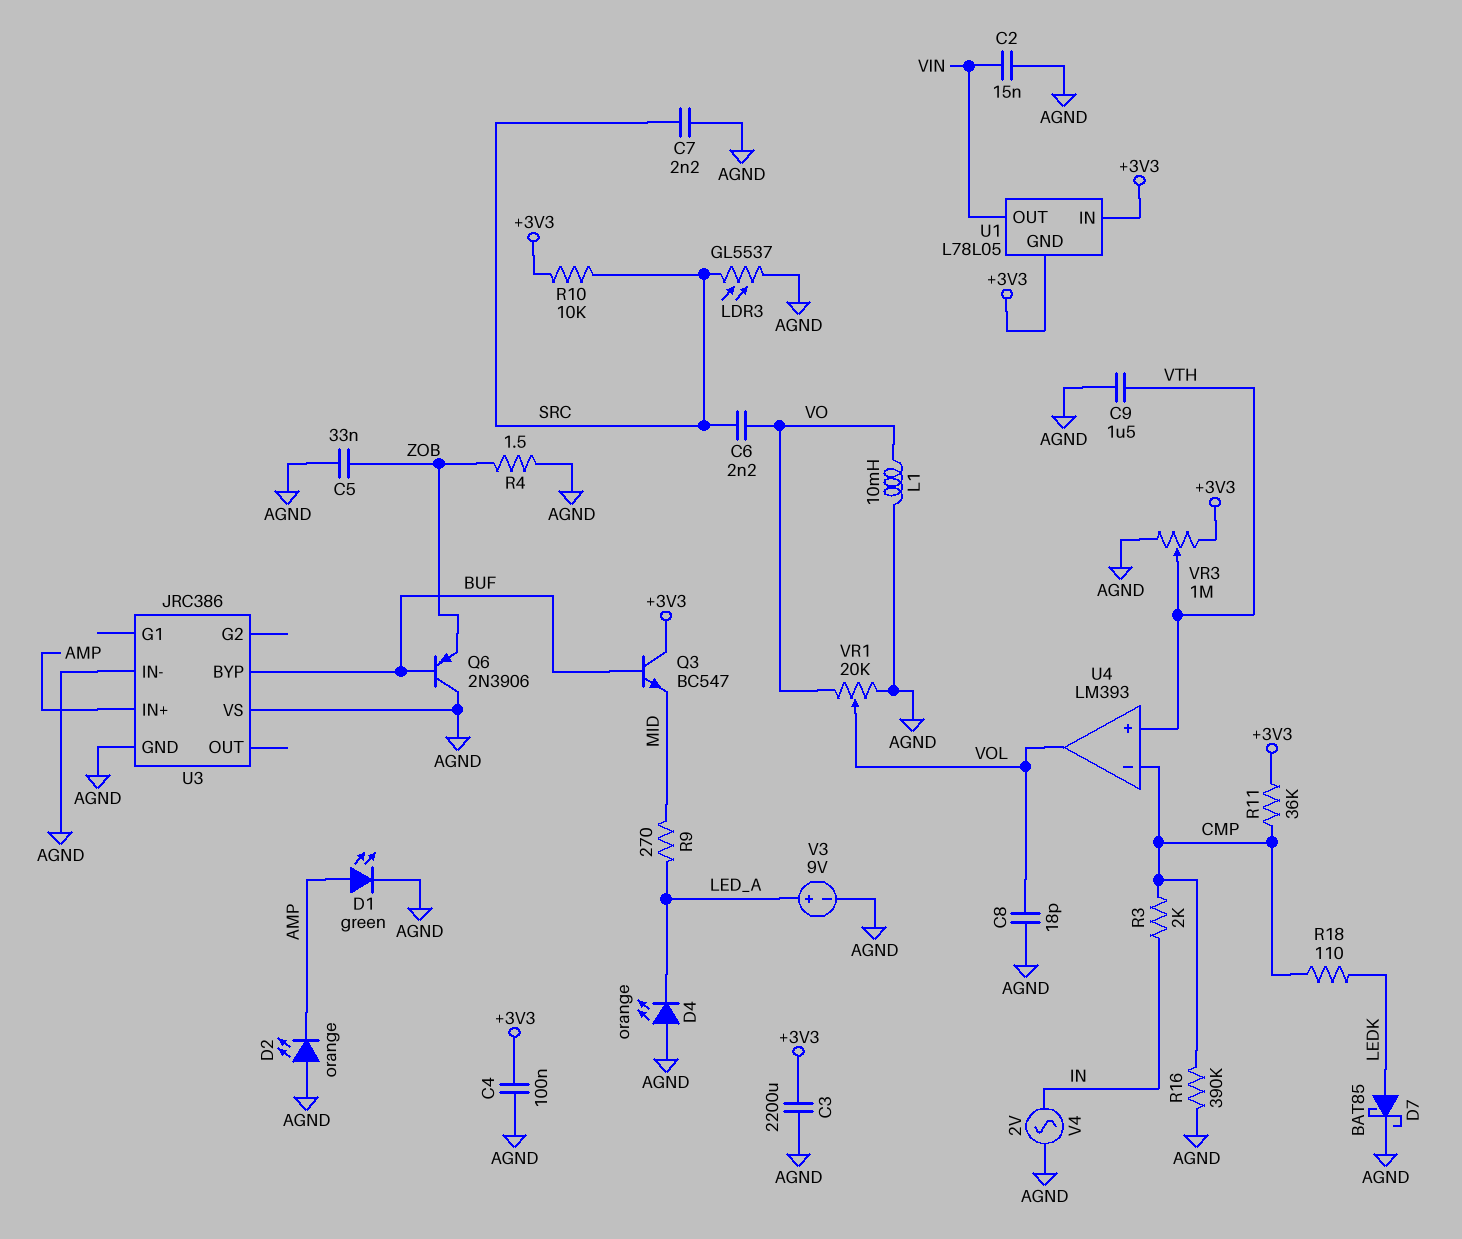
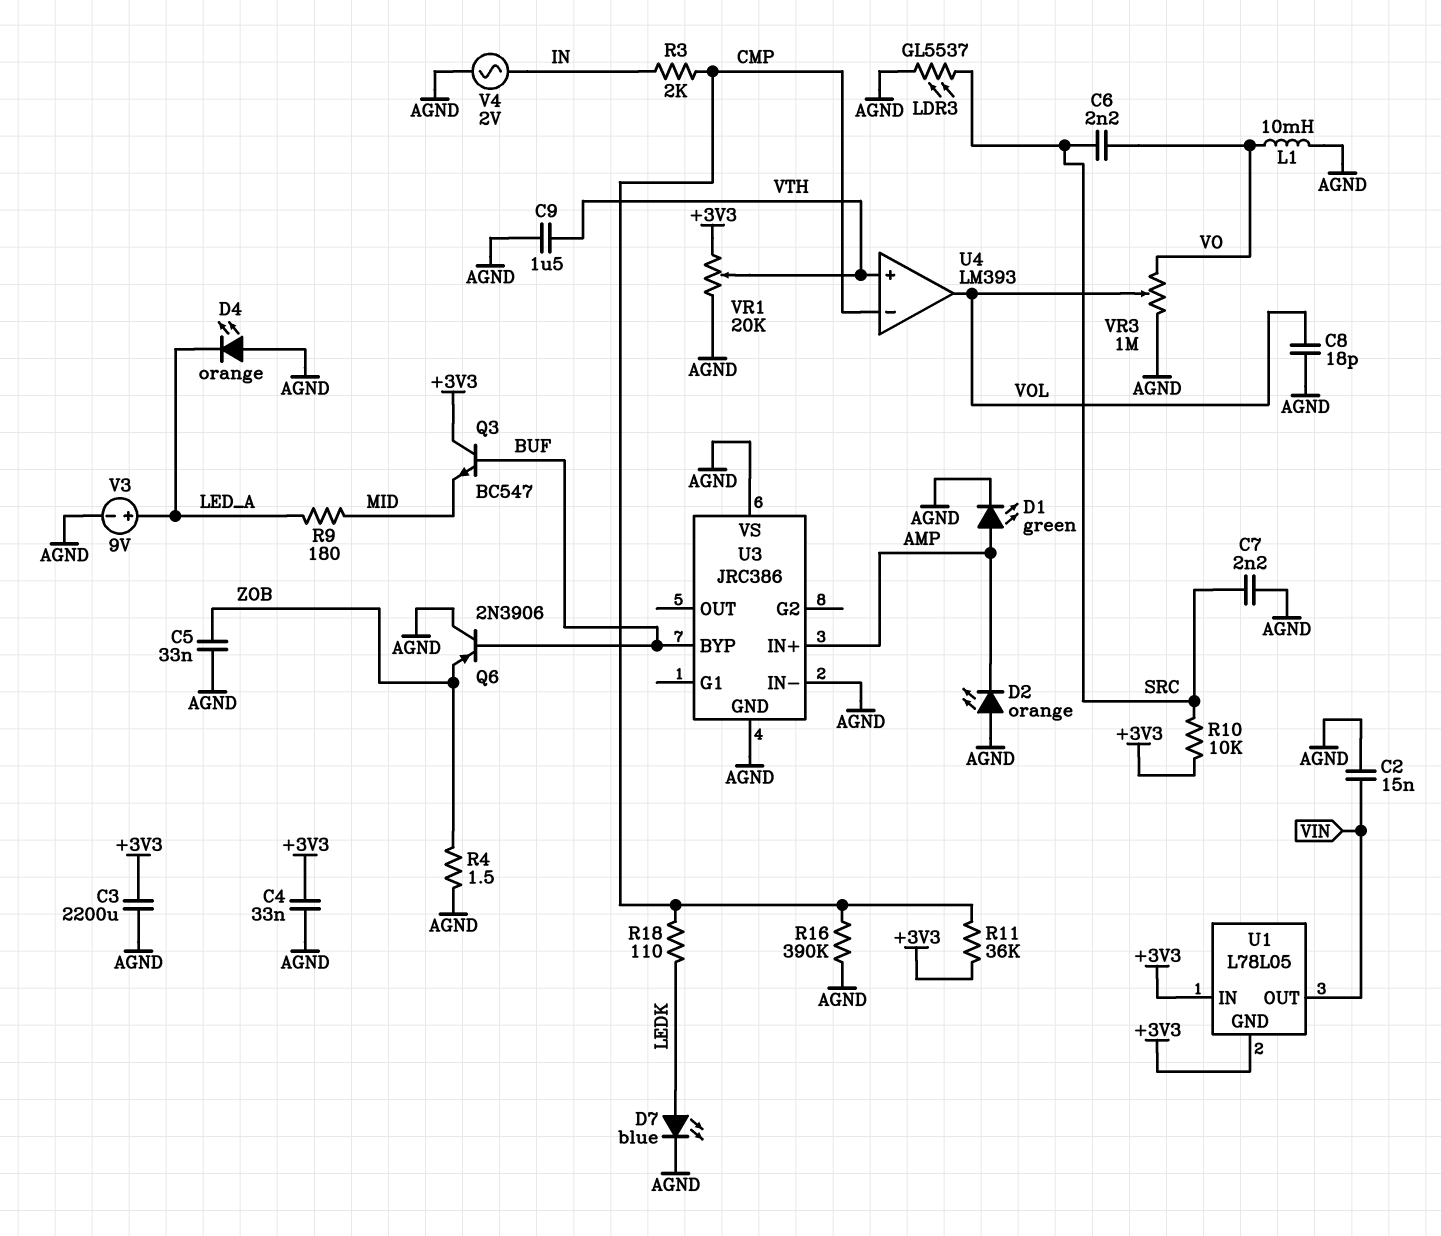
C4: 100nF (+3V3, AGND) -> 33nF (+3V3, AGND)
D7: schottky BAT85 (A LEDK, K AGND) -> LED blue (A LEDK, K AGND)
R9: 270 (LED_A, MID) -> 180 (LED_A, MID)
VR1: 20k (AGND, VO, wiper VOL) -> 20k (+3V3, AGND, wiper VTH)
VR3: 1M (+3V3, AGND, wiper VTH) -> 1M (AGND, VO, wiper VOL)

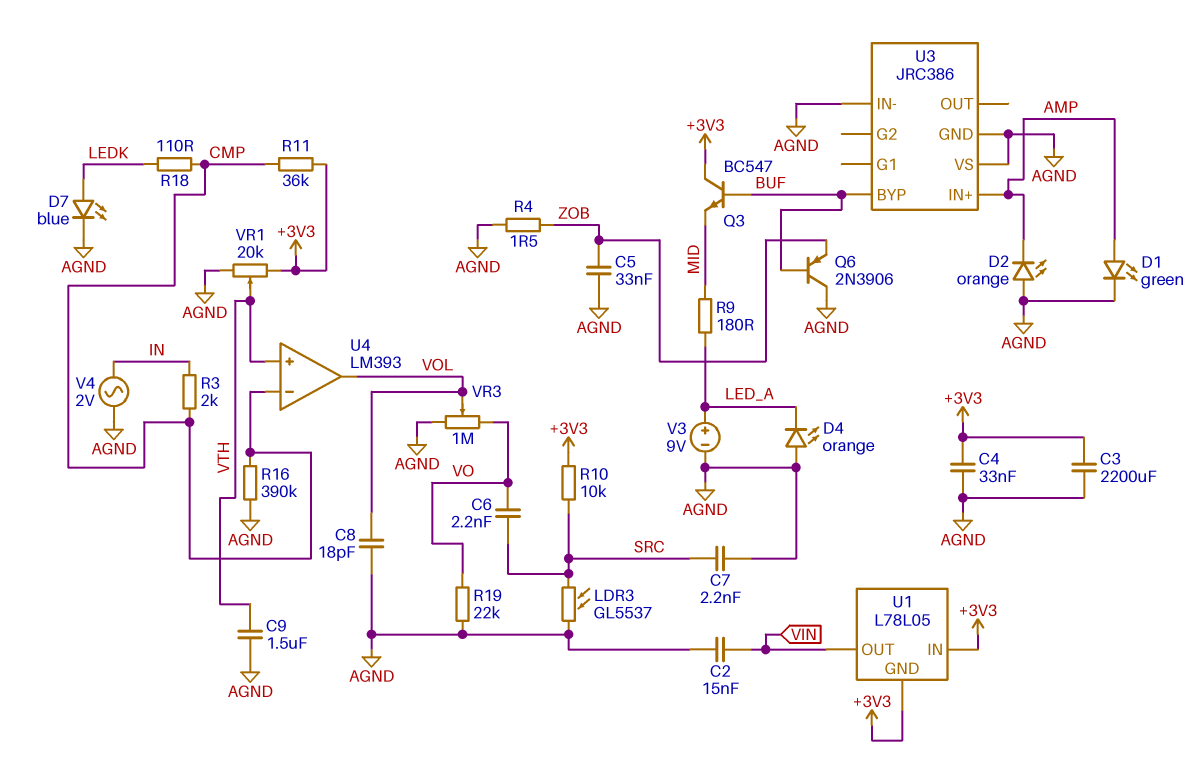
L1: 10mH (AGND, VO) -> none
R19: none -> 22k (AGND, VO)

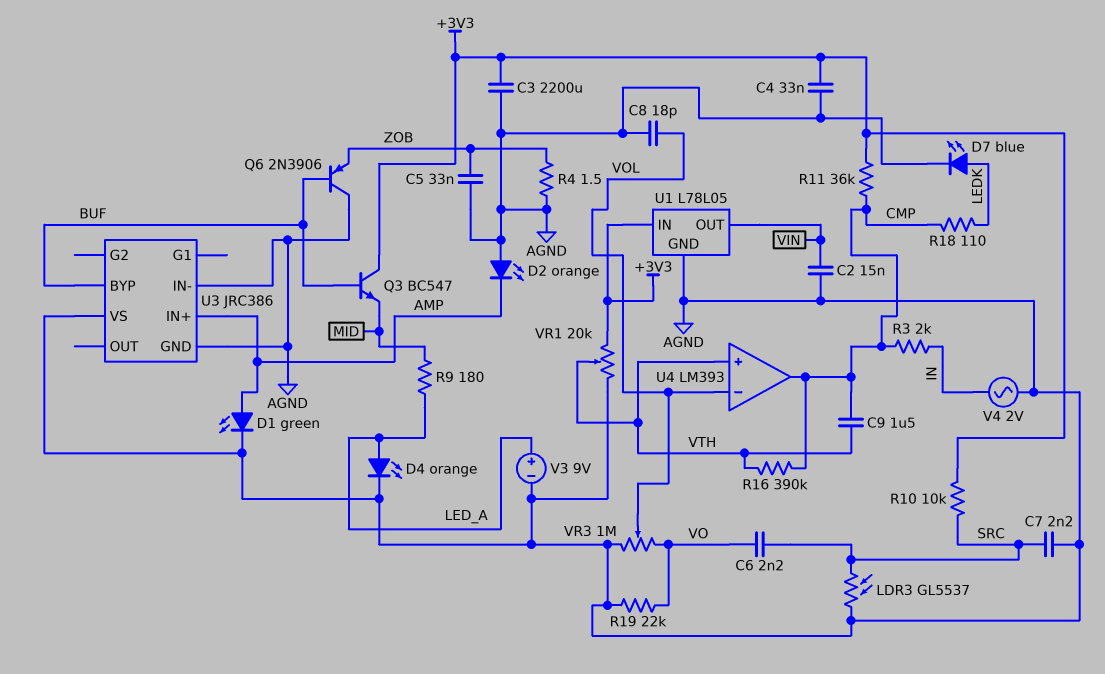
C9: 1.5uF (AGND, VTH) -> 1.5uF (CMP, VTH)
D4: LED orange (A AGND, K LED_A) -> LED orange (A LED_A, K AGND)
R16: 390k (AGND, CMP) -> 390k (CMP, VTH)
U1 pin GND: +3V3 -> AGND
U4 pin in-: CMP -> VOL
U4 pin out: VOL -> CMP

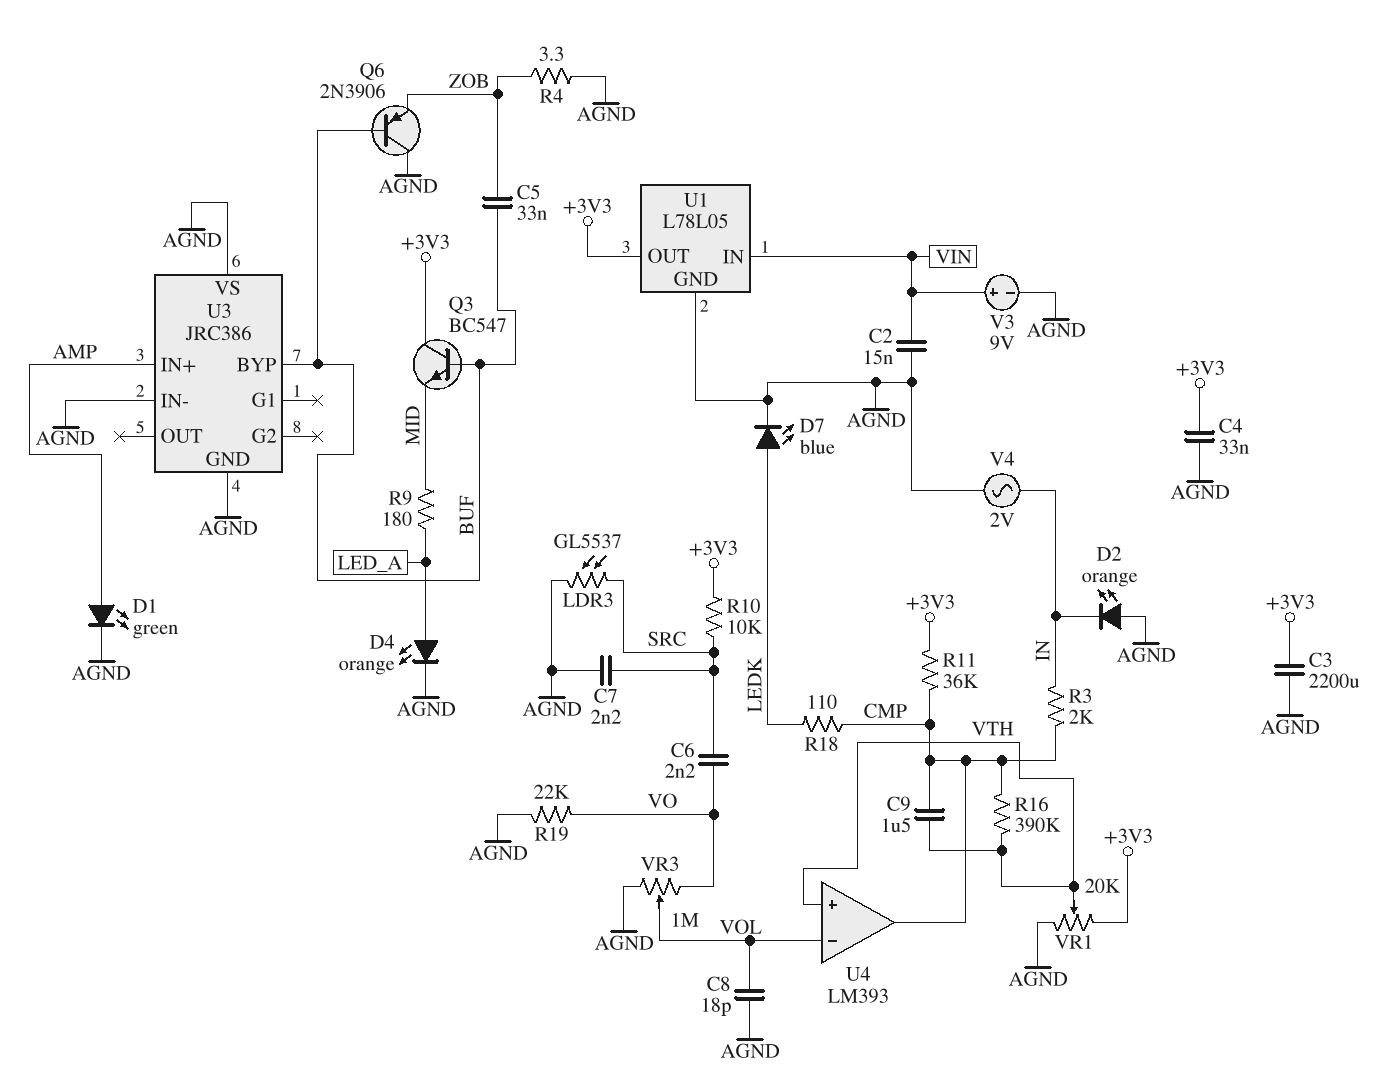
C5: 33nF (AGND, ZOB) -> 33nF (BUF, ZOB)
D2: LED orange (A AGND, K AMP) -> LED orange (A AGND, K IN)
R4: 1.5 (AGND, ZOB) -> 3.3 (AGND, ZOB)
U1 pin IN: +3V3 -> VIN
U1 pin OUT: VIN -> +3V3
V3: 9V (plus LED_A, minus AGND) -> 9V (plus VIN, minus AGND)

